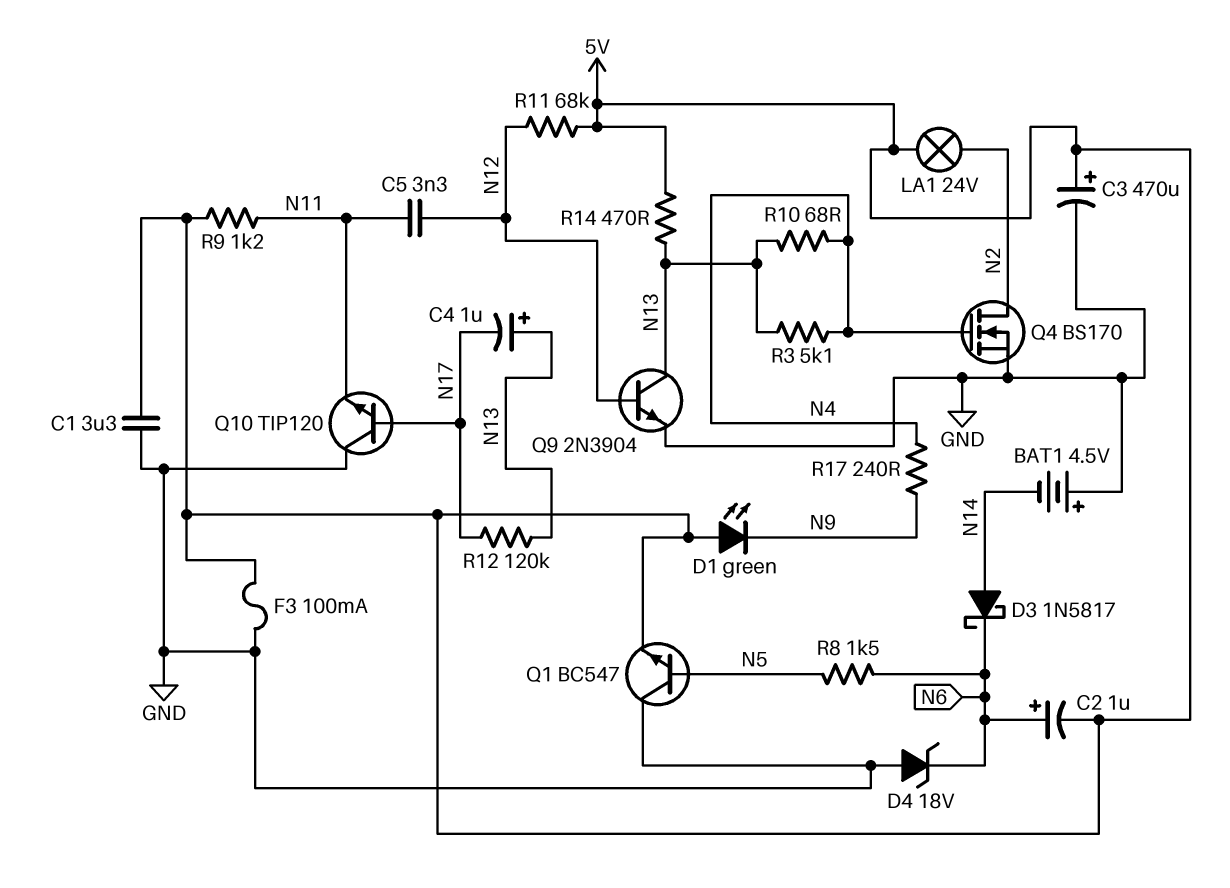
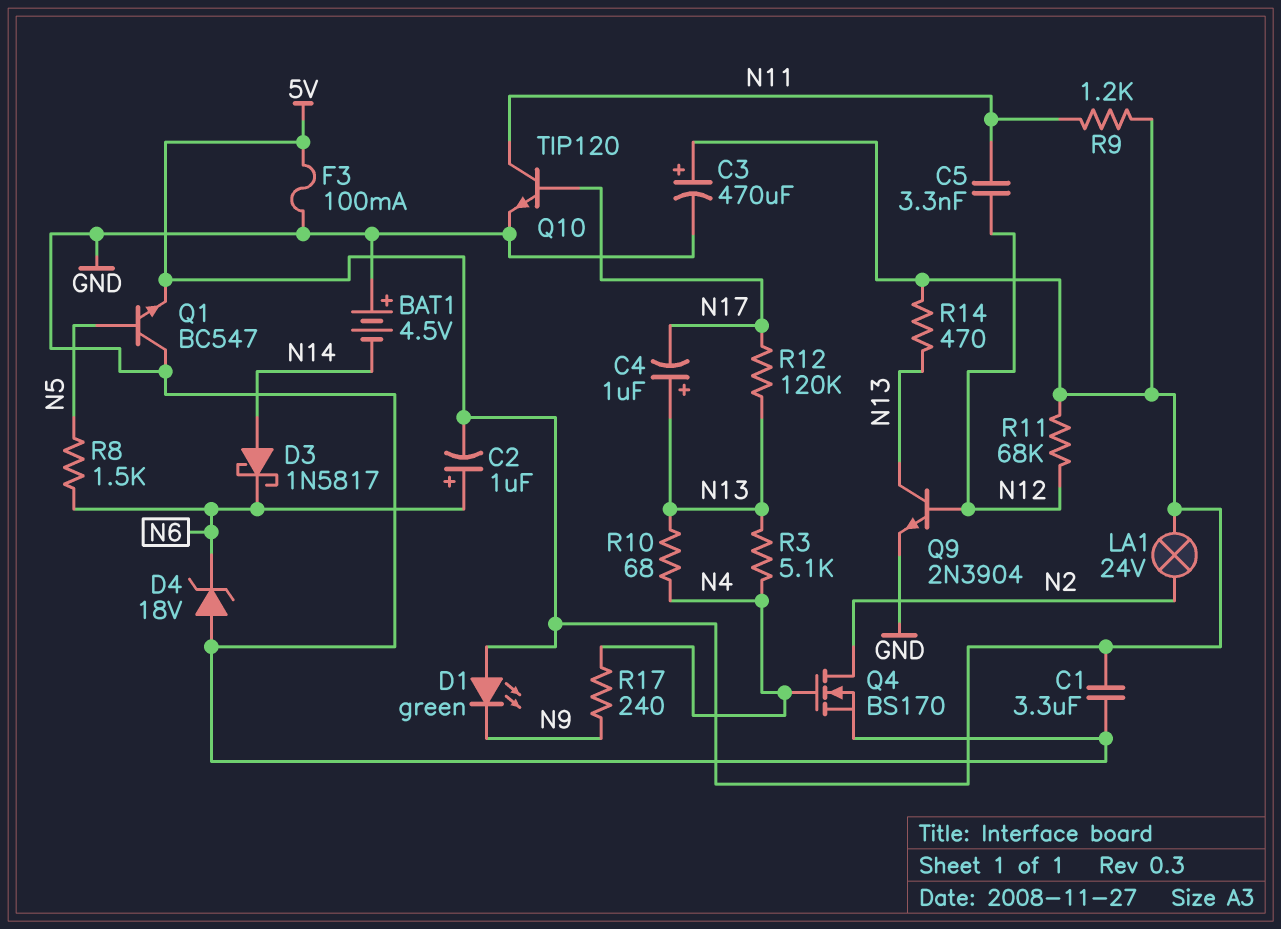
Q10: NPN TIP120 (B N17, C GND, E N11) -> NPN TIP120 (B N17, C N11, E GND)

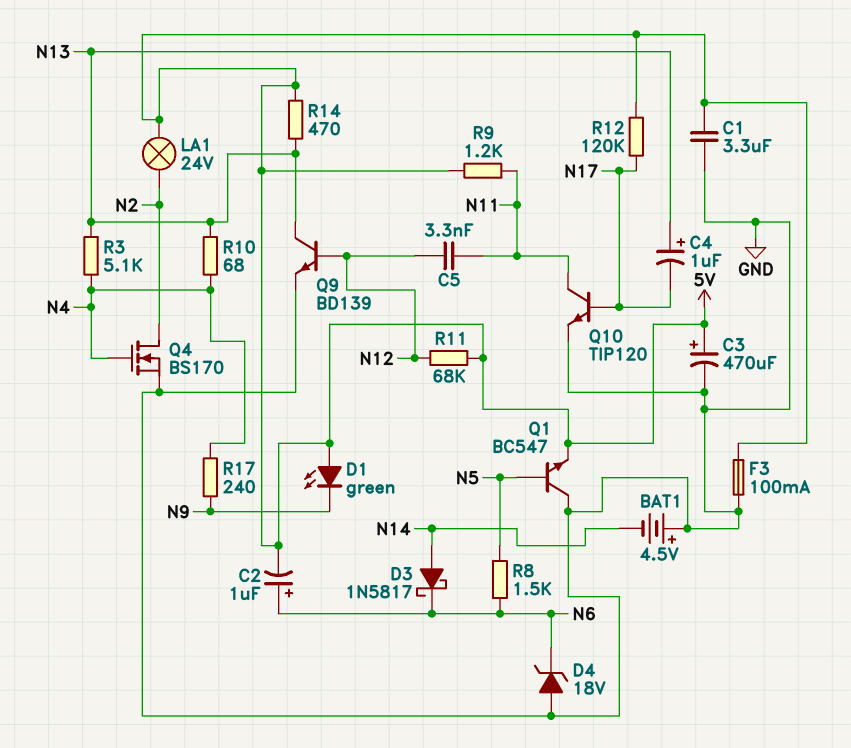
Q9: NPN 2N3904 (B N12, C N13, E GND) -> NPN BD139 (B N12, C N13, E GND)
R12: 120k (N13, N17) -> 120k (5V, N17)

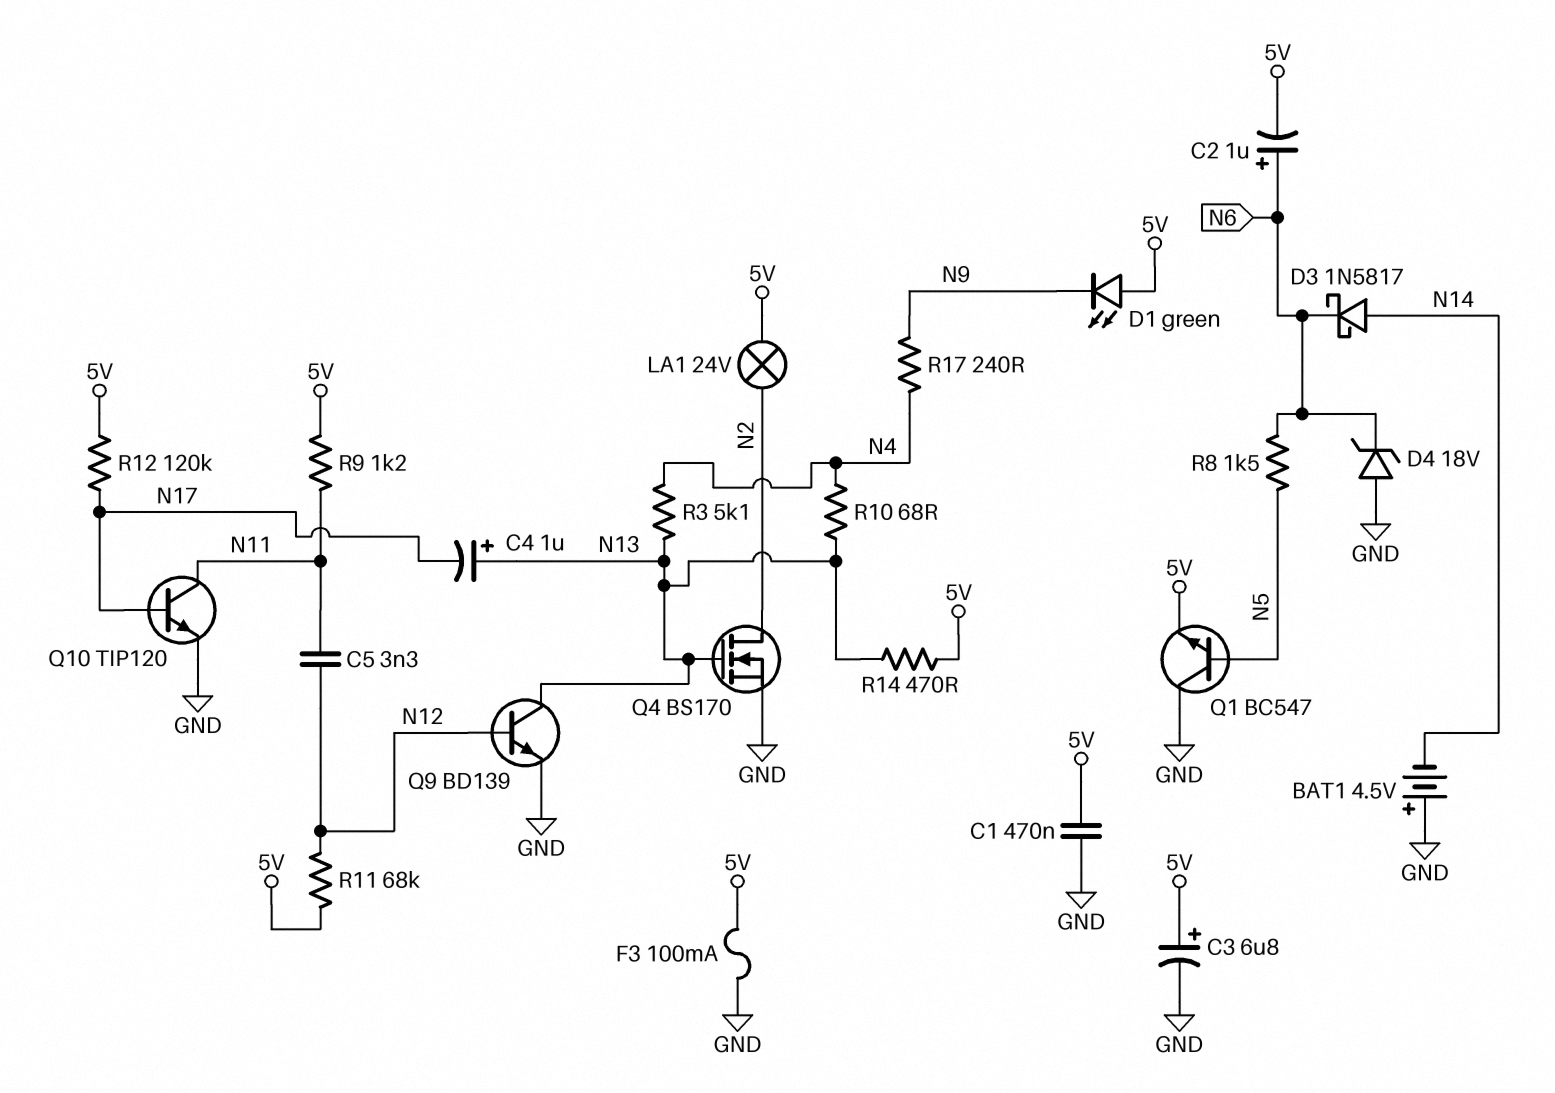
C1: 3.3uF (5V, GND) -> 470nF (5V, GND)
C3: 470uF (plus 5V, minus GND) -> 6.8uF (plus 5V, minus GND)
Q4: NMOS BS170 (G N4, D N2, S GND) -> NMOS BS170 (G N13, D N2, S GND)

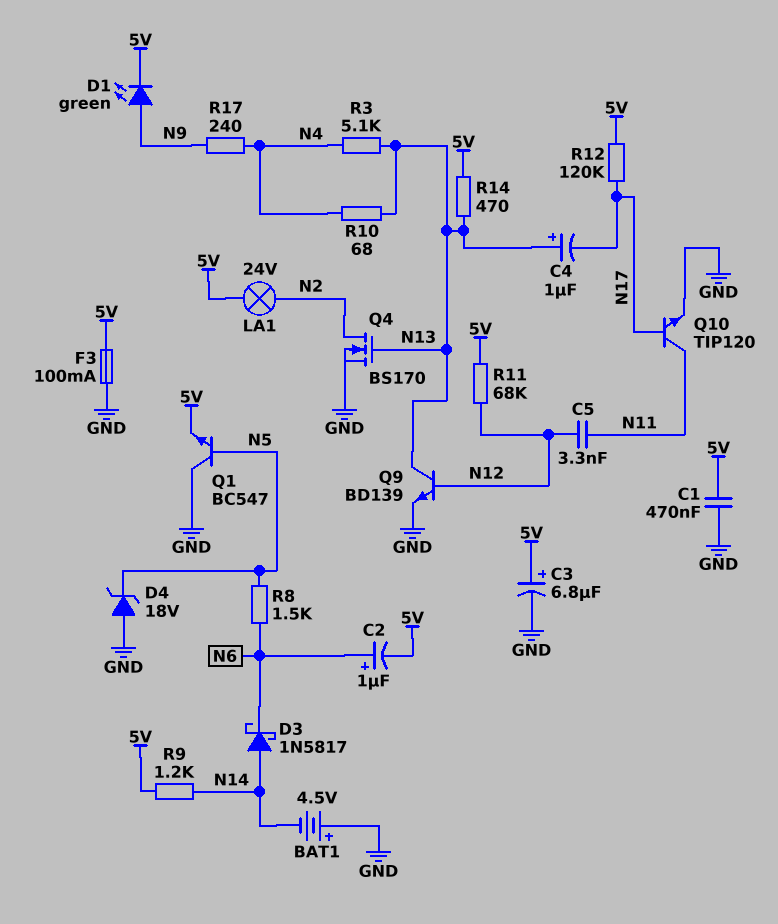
D1: LED green (A 5V, K N9) -> LED green (A N9, K 5V)
D4: zener 18V (A GND, K N6) -> zener 18V (A GND, K N5)
R9: 1.2k (5V, N11) -> 1.2k (5V, N14)

